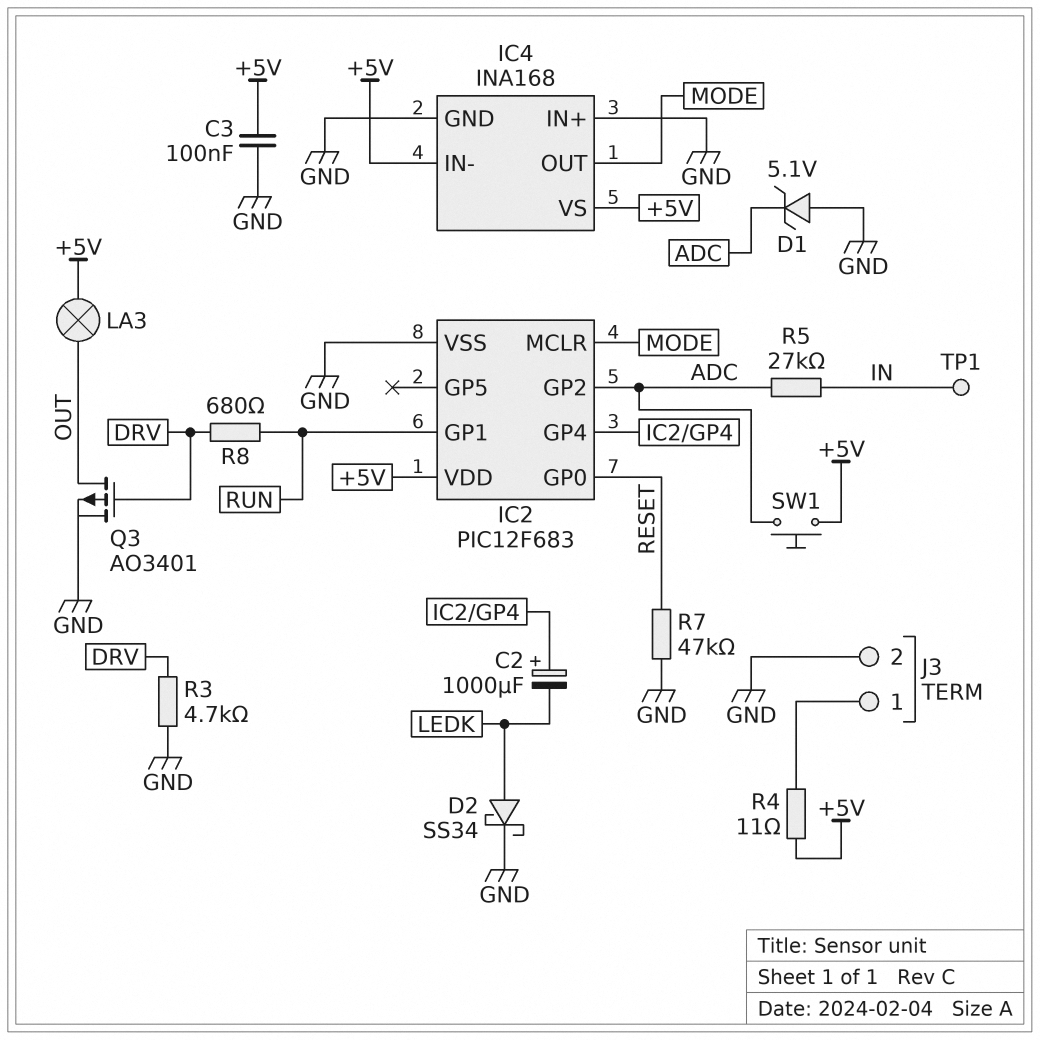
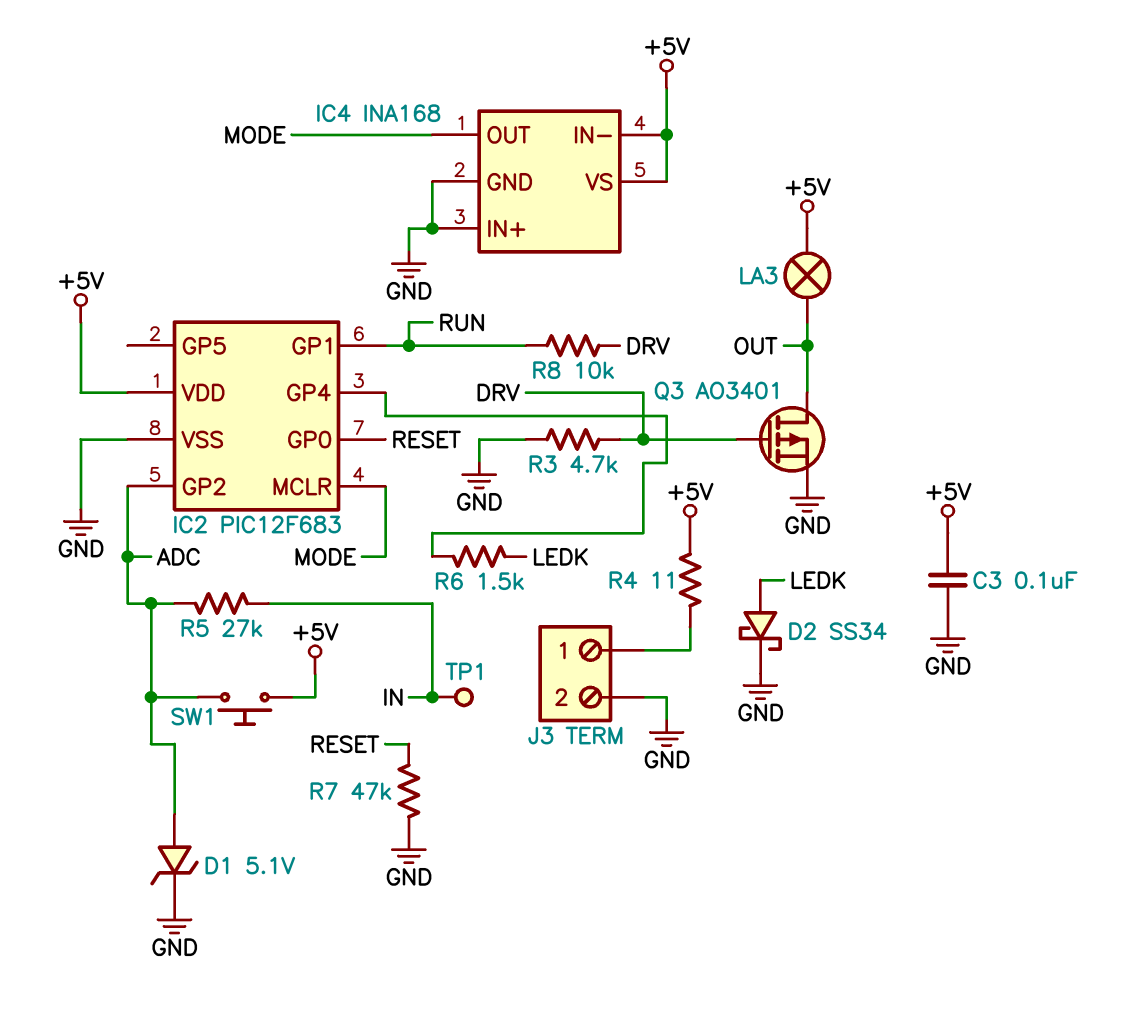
C2: 1000uF (plus IC2/GP4, minus LEDK) -> none
D1: zener 5.1V (A GND, K ADC) -> zener 5.1V (A ADC, K GND)
R6: none -> 1.5k (IC2/GP4, LEDK)
R8: 680 (DRV, RUN) -> 10k (DRV, RUN)

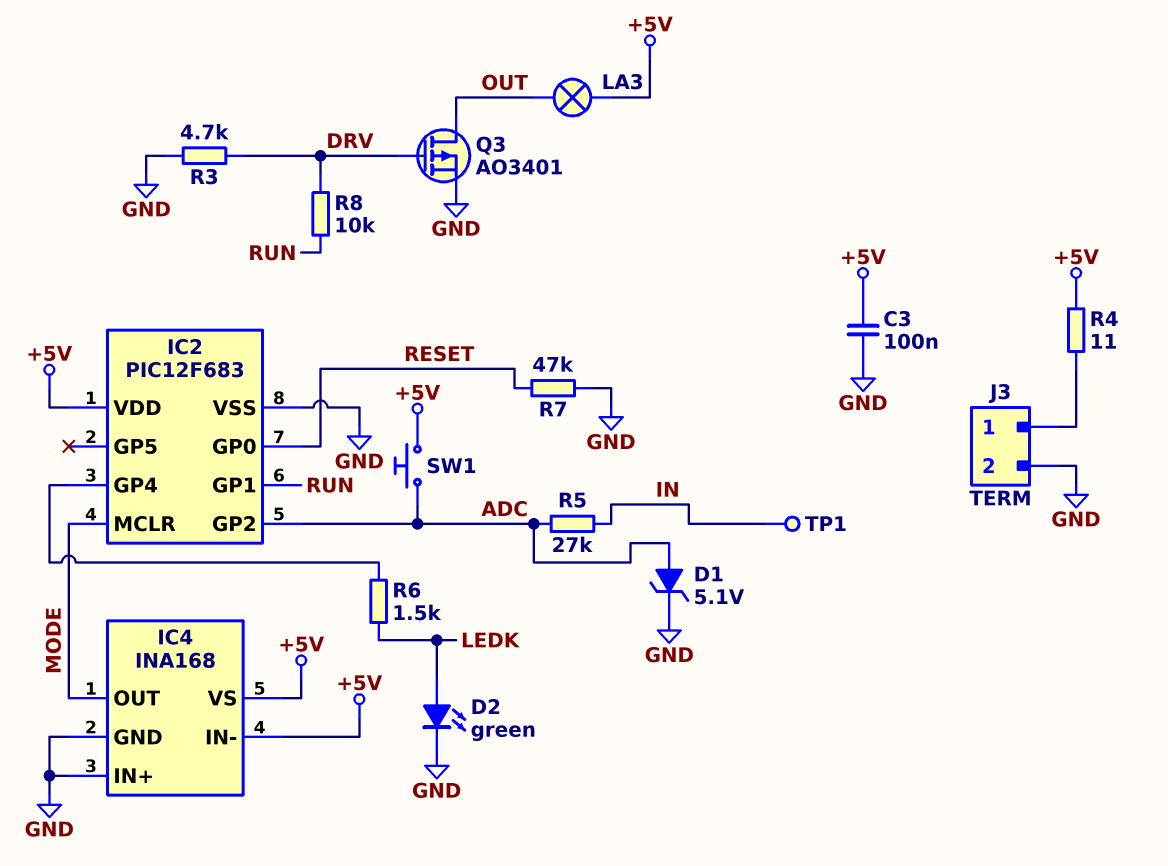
D2: schottky SS34 (A LEDK, K GND) -> LED green (A LEDK, K GND)

